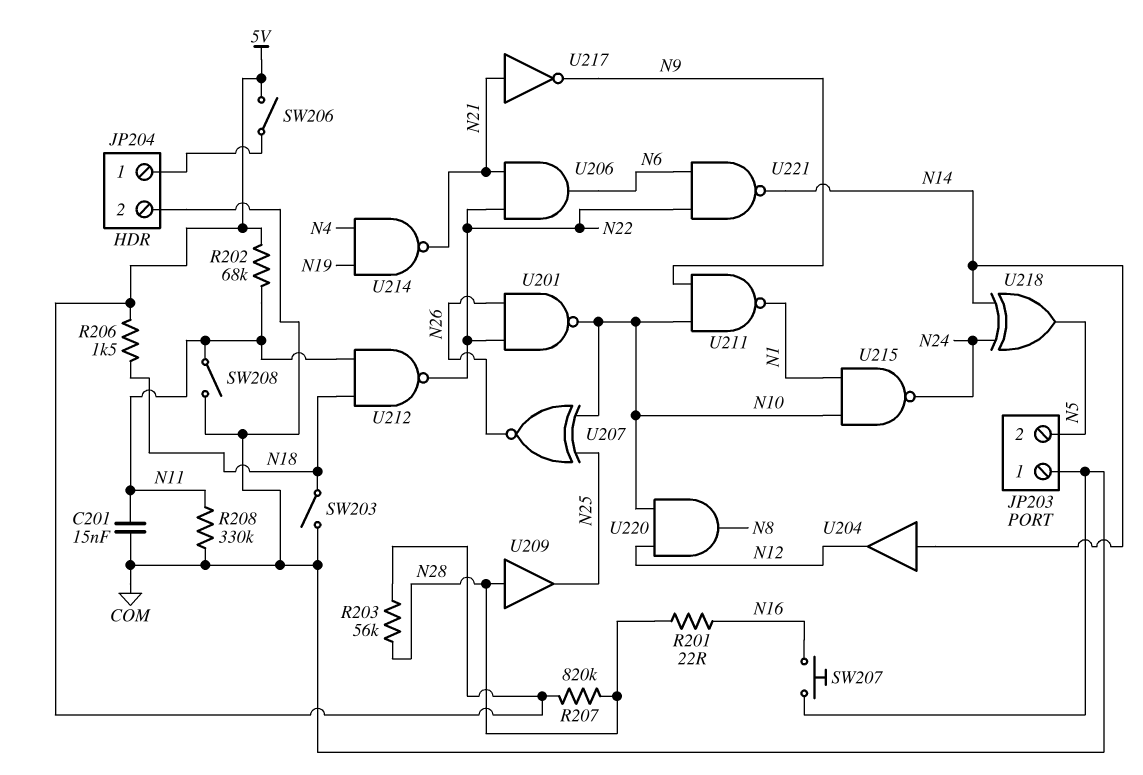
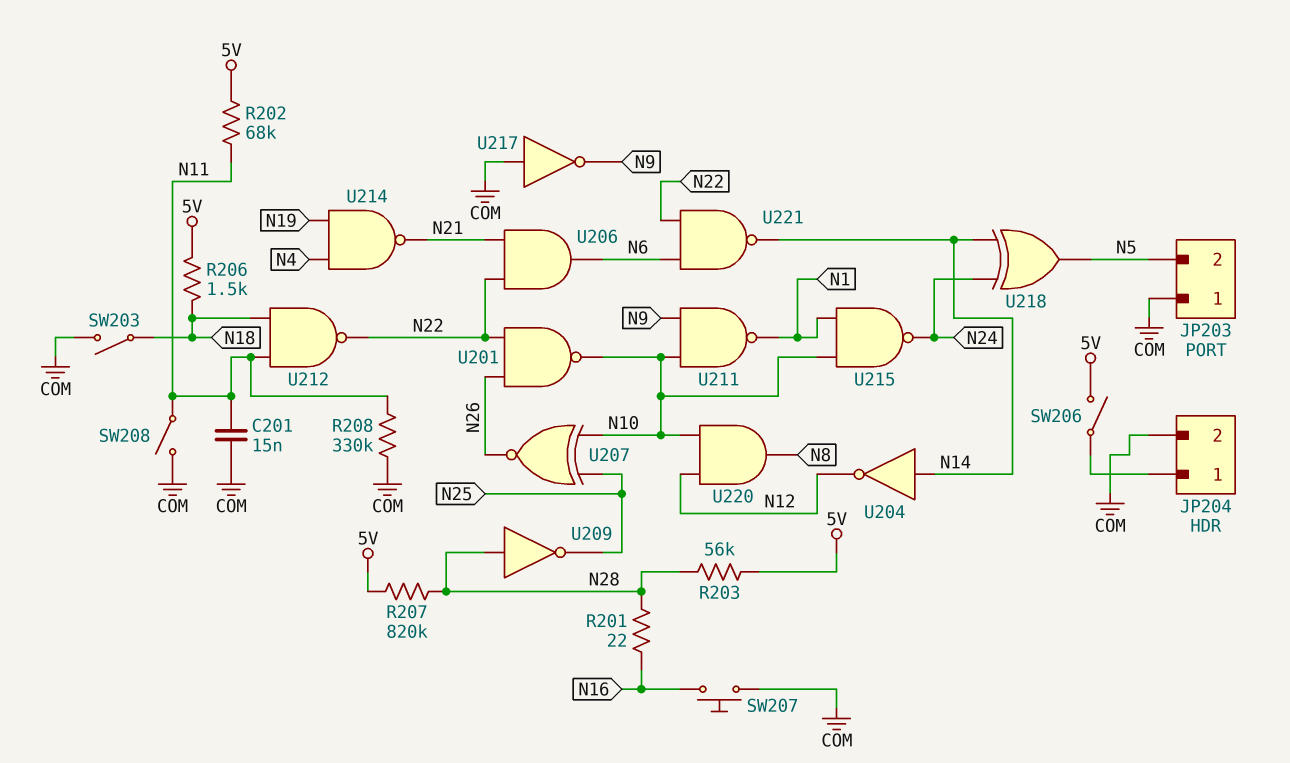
U204: buffer (in N14, out N12) -> NOT (in N14, out N12)
U209: buffer (in N28, out N25) -> NOT (in N28, out N25)
U217: NOT (in N21, out N9) -> NOT (in COM, out N9)

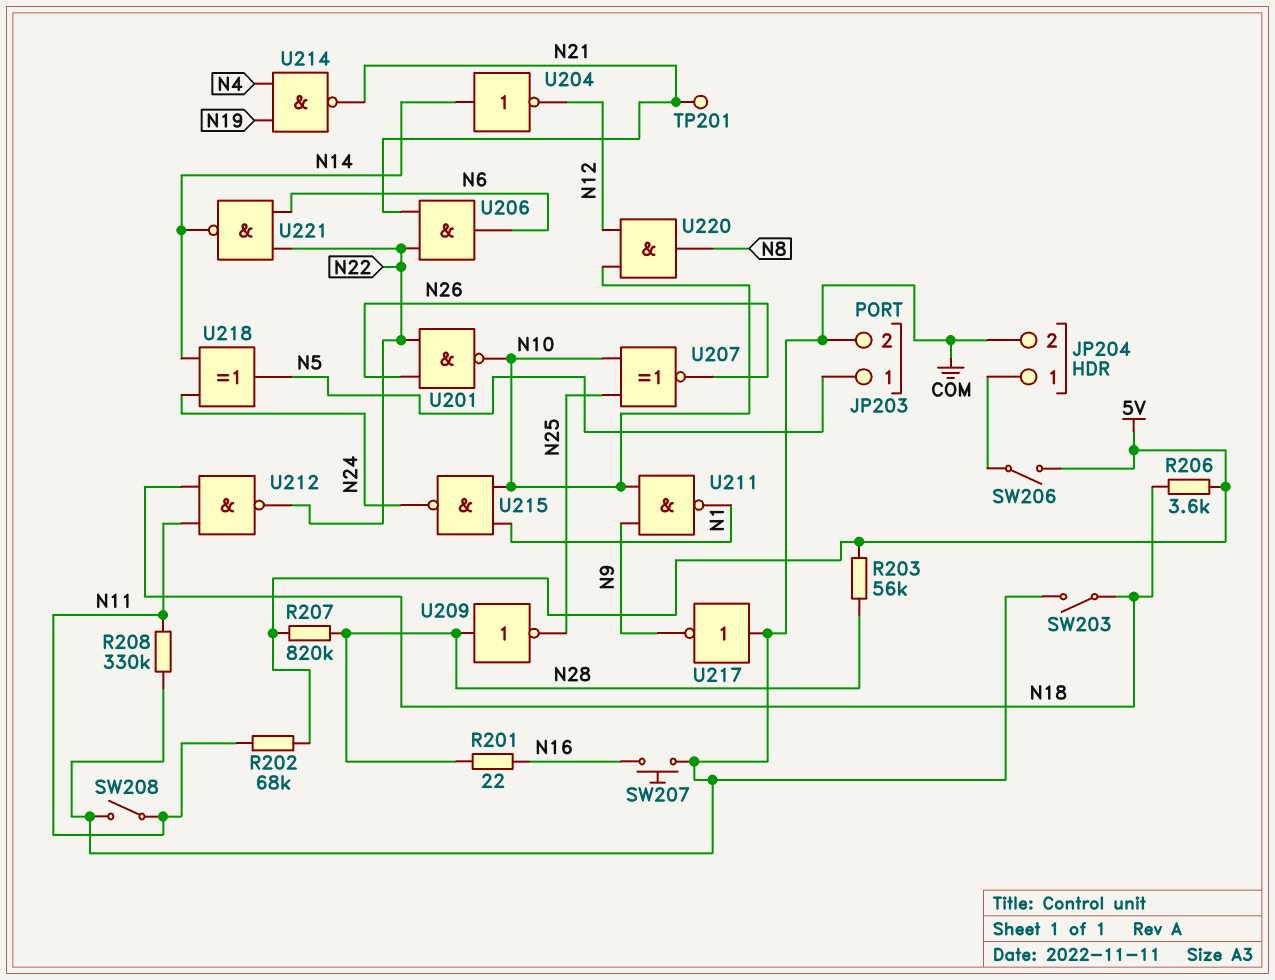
C201: 15nF (COM, N11) -> none
JP203 pin 1: COM -> N5
JP203 pin 2: N5 -> COM
R206: 1.5k (5V, N18) -> 3.6k (5V, N18)
TP201: none -> test point (N21)

